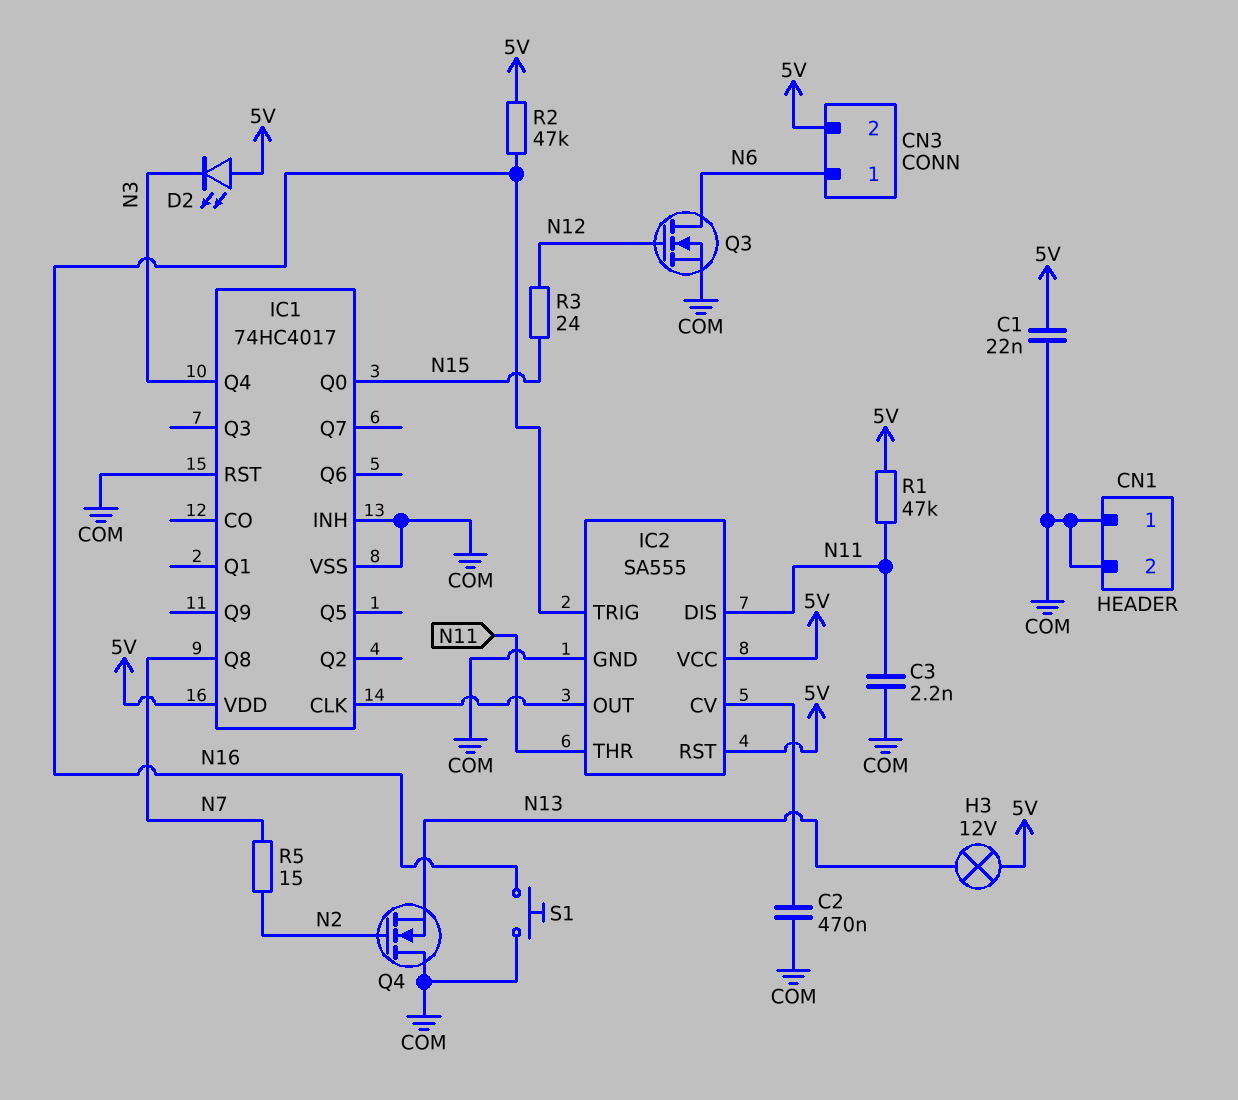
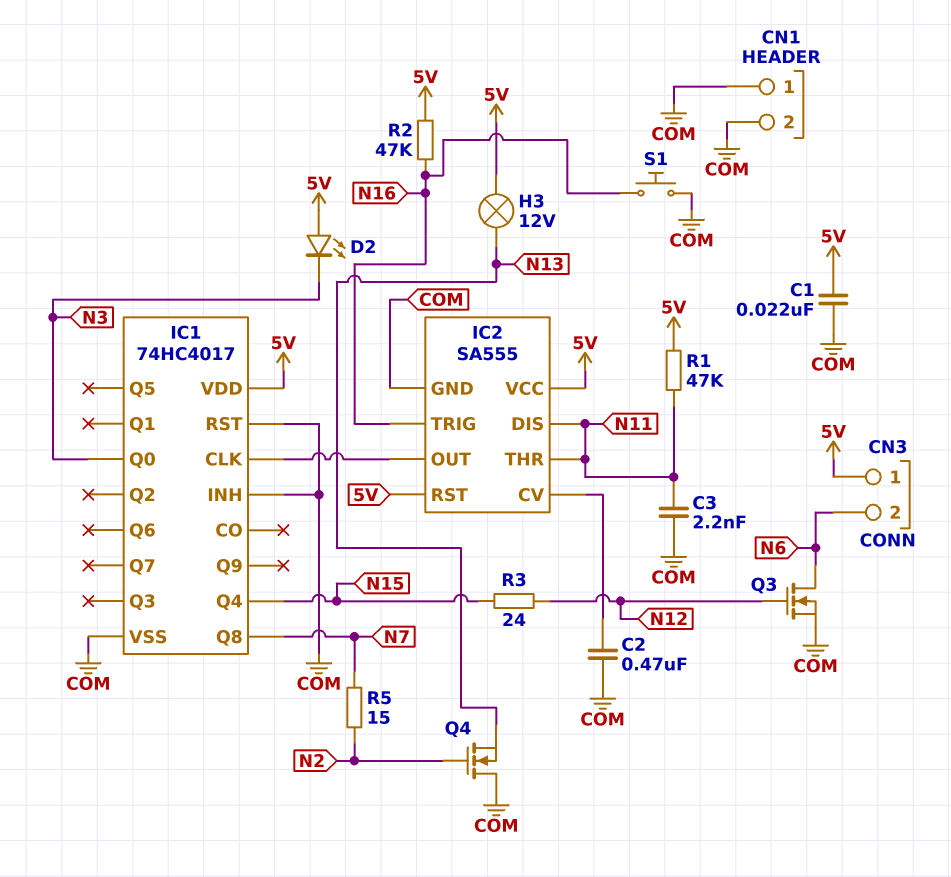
CN3 pin 1: N6 -> 5V
CN3 pin 2: 5V -> N6
IC1 pin Q0: N15 -> N3
IC1 pin Q4: N3 -> N15

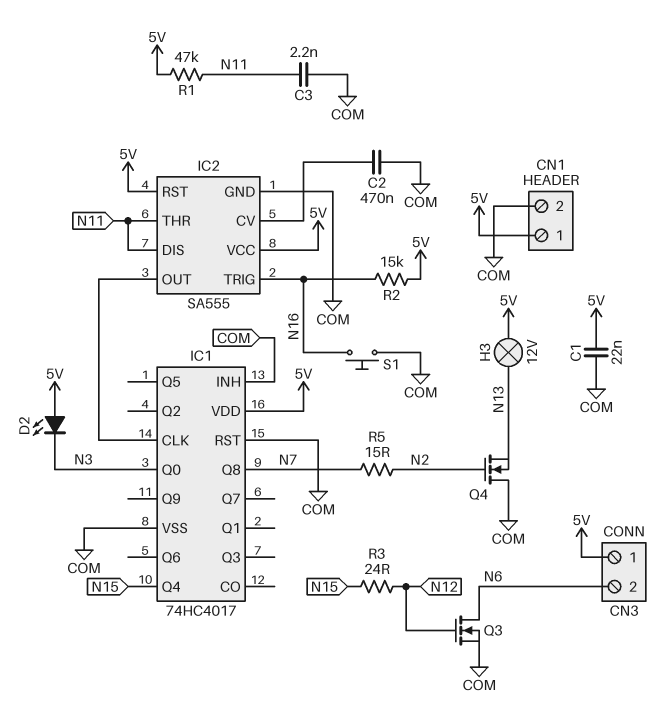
CN1 pin 1: COM -> 5V
R2: 47k (5V, N16) -> 15k (5V, N16)

